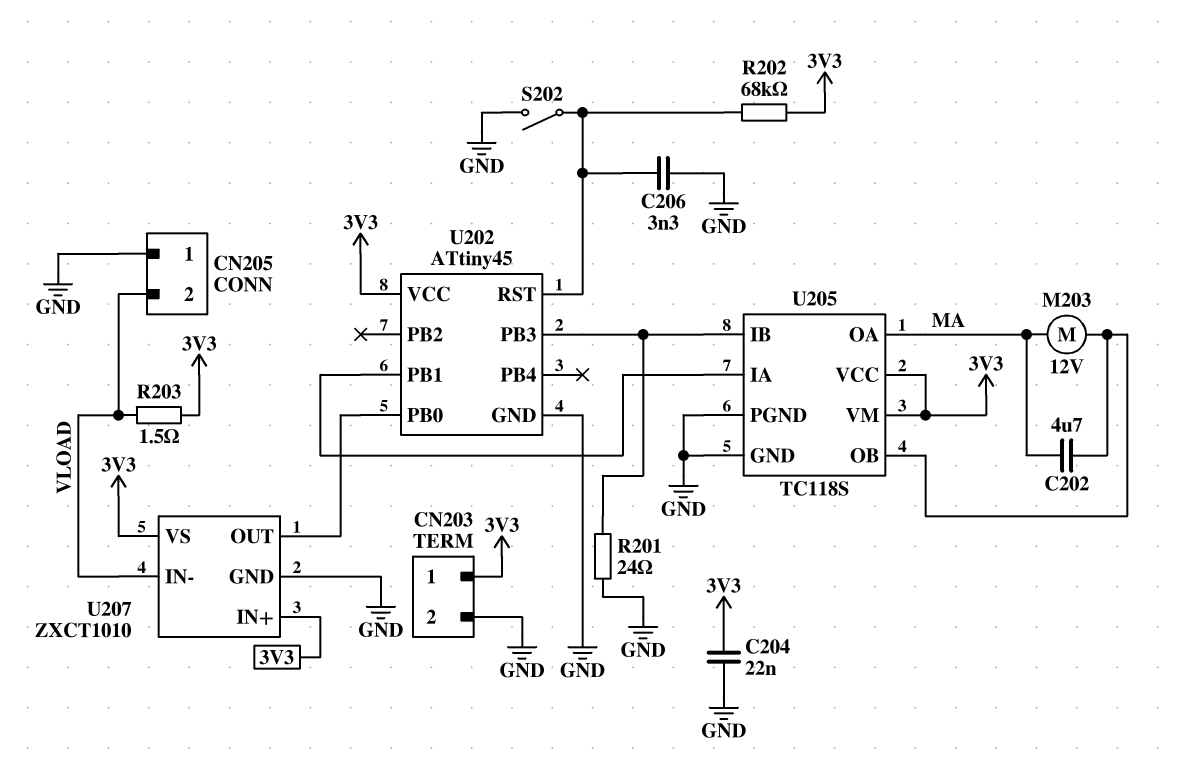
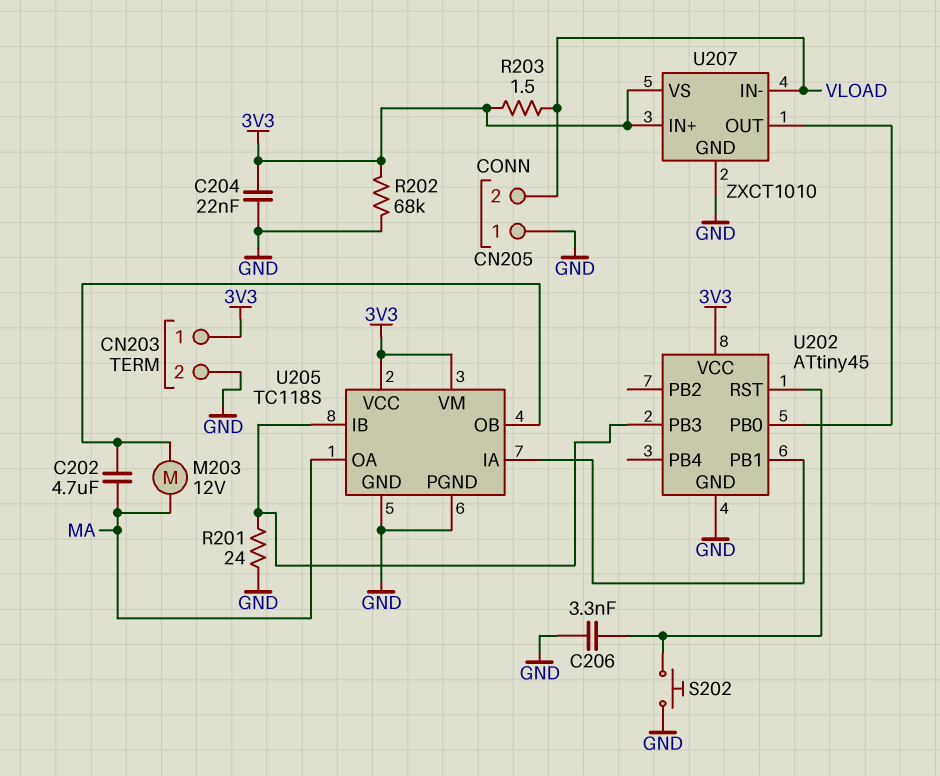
R202: 68k (3V3, U202/RST) -> 68k (3V3, GND)
S202: switch (GND, U202/RST) -> button (GND, U202/RST)

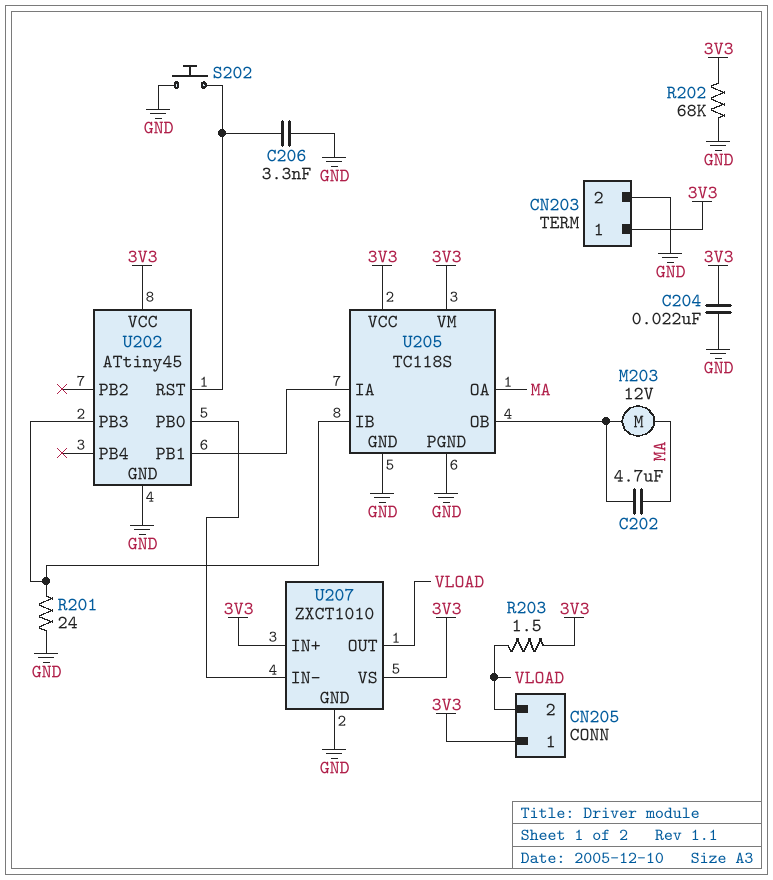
CN205 pin 1: GND -> 3V3
U207 pin IN-: VLOAD -> U202/PB0
U207 pin OUT: U202/PB0 -> VLOAD

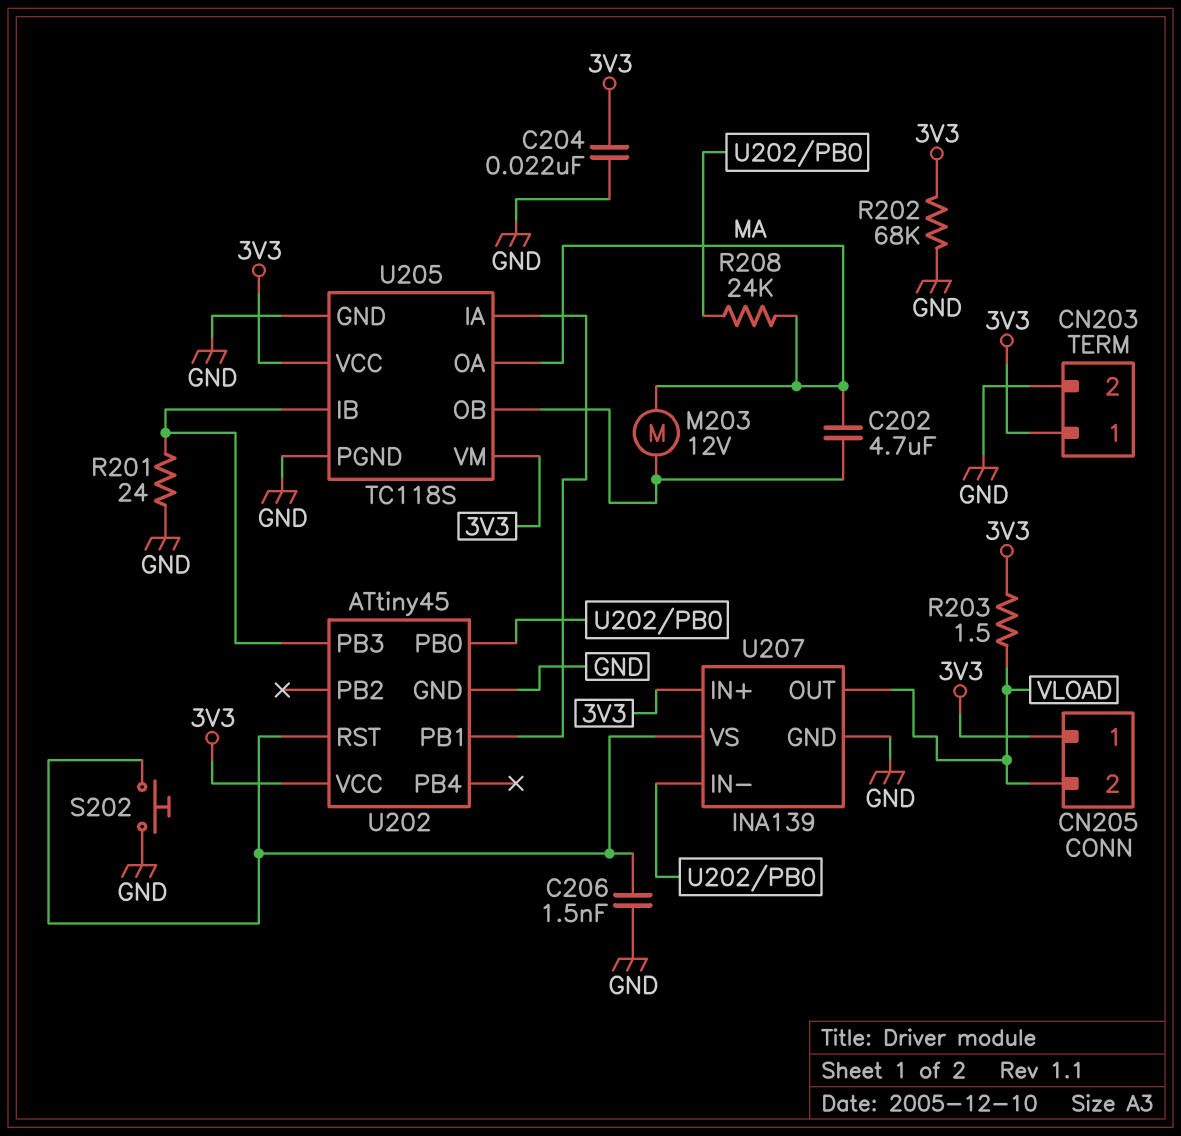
C206: 3.3nF (GND, U202/RST) -> 1.5nF (GND, U202/RST)
R208: none -> 24k (MA, U202/PB0)
U207: ZXCT1010 -> INA139
U207 pin VS: 3V3 -> U202/RST

